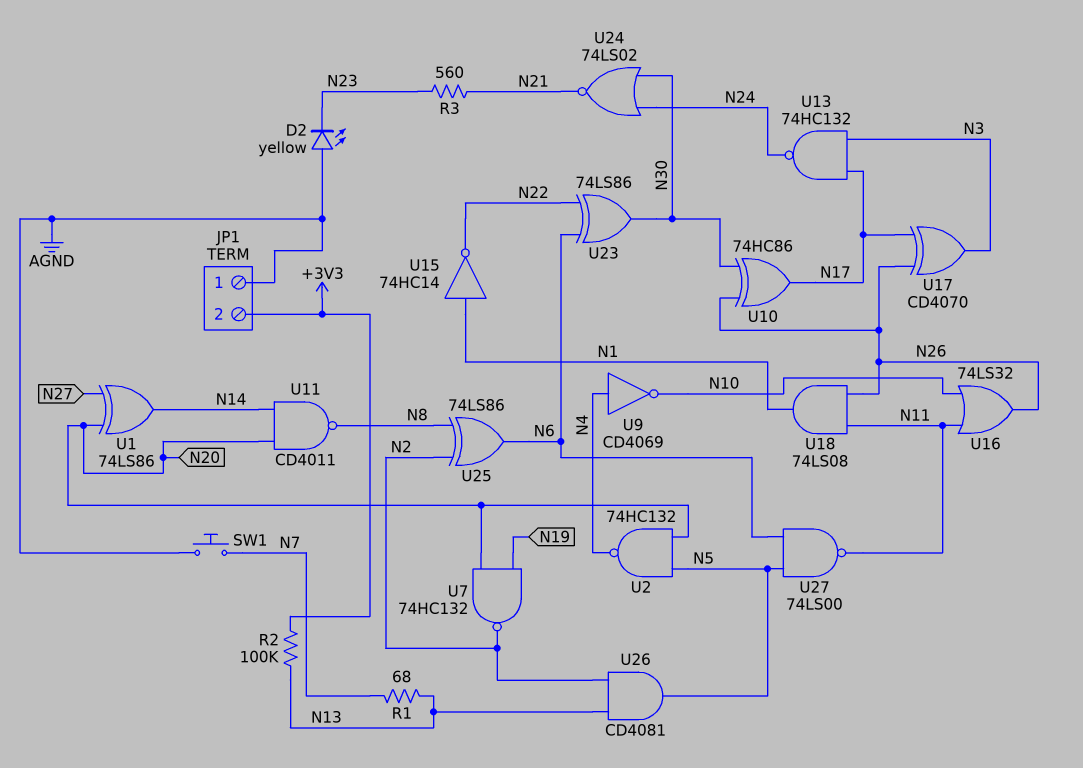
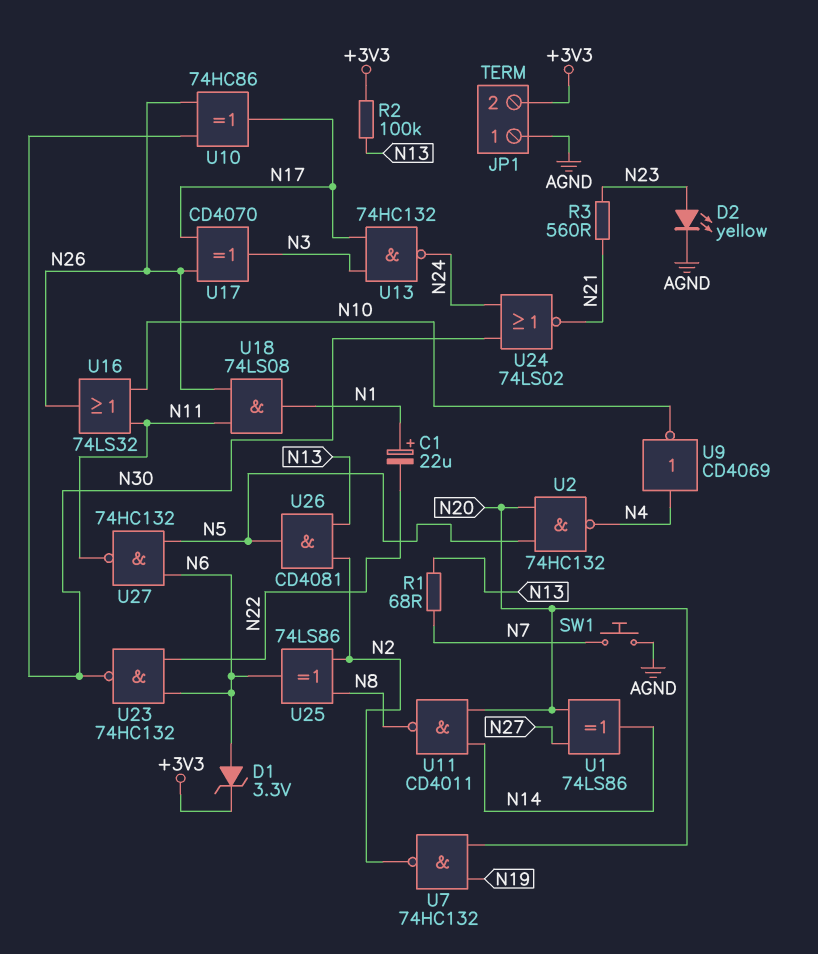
C1: none -> 22uF (plus N1, minus N22)
D1: none -> zener 3.3V (A N6, K +3V3)
D2: LED yellow (A AGND, K N23) -> LED yellow (A N23, K AGND)
U15: NOT 74HC14 (in N1, out N22) -> none
U23: XOR 74LS86 (in N6, in N22, out N30) -> NAND 74HC132 (in N6, in N22, out N30)
U27: NAND 74LS00 (in N5, in N6, out N11) -> NAND 74HC132 (in N5, in N6, out N11)

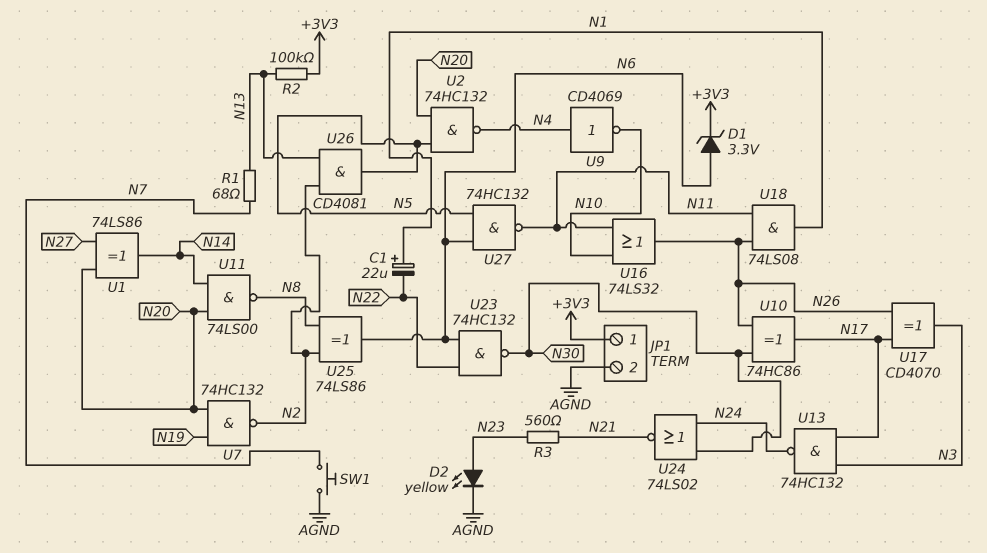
JP1 pin 1: AGND -> +3V3
JP1 pin 2: +3V3 -> AGND
U11: NAND CD4011 (in N14, in N20, out N8) -> NAND 74LS00 (in N14, in N20, out N8)

